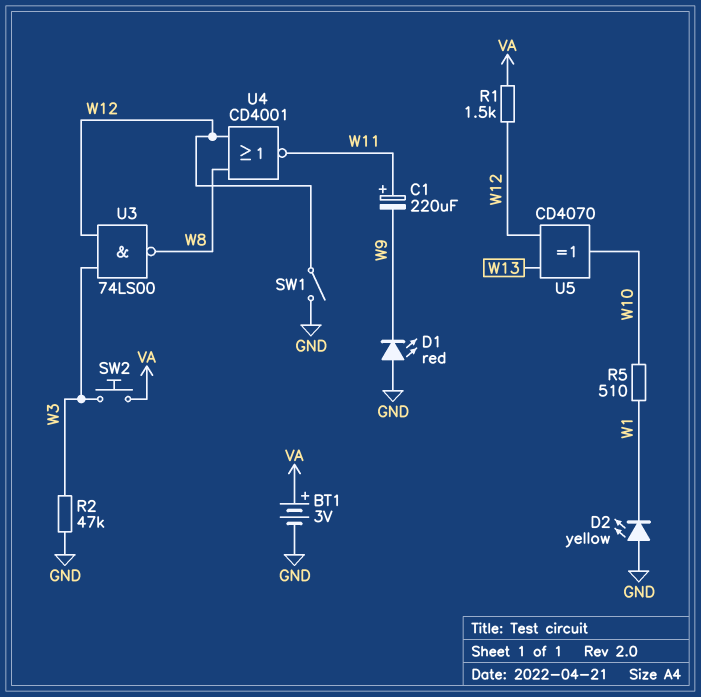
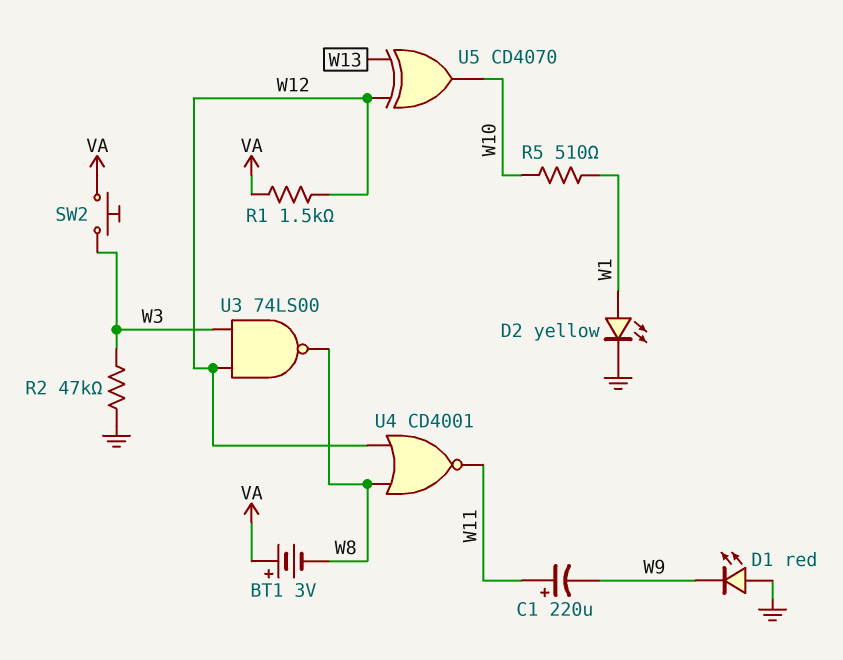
BT1: 3V (plus VA, minus GND) -> 3V (plus VA, minus W8)
D2: LED yellow (A GND, K W1) -> LED yellow (A W1, K GND)
SW1: switch (GND, W12) -> none

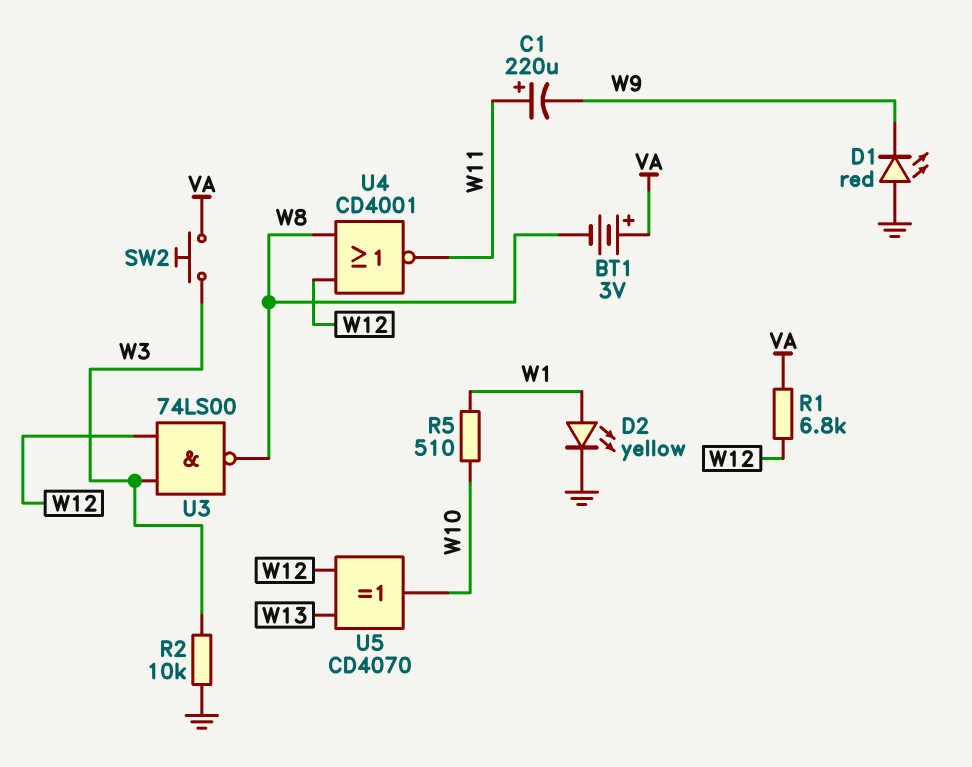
R1: 1.5k (VA, W12) -> 6.8k (VA, W12)
R2: 47k (GND, W3) -> 10k (GND, W3)

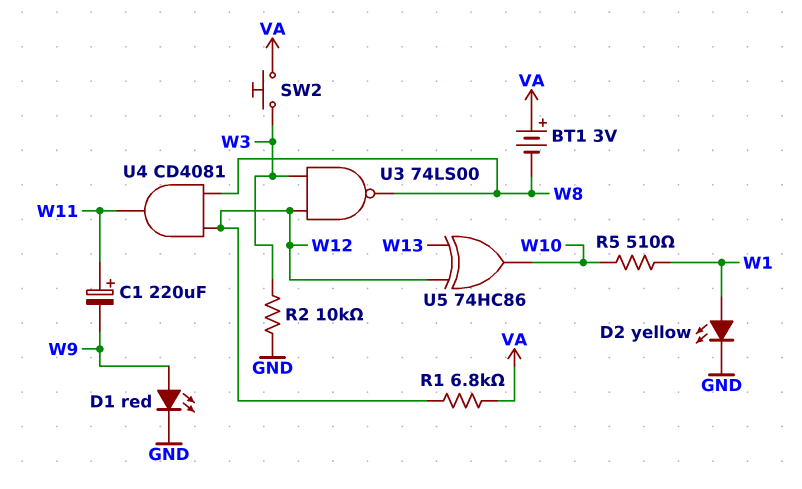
D1: LED red (A GND, K W9) -> LED red (A W9, K GND)
U4: NOR CD4001 (in W8, in W12, out W11) -> AND CD4081 (in W8, in W12, out W11)
U5: XOR CD4070 (in W12, in W13, out W10) -> XOR 74HC86 (in W12, in W13, out W10)

